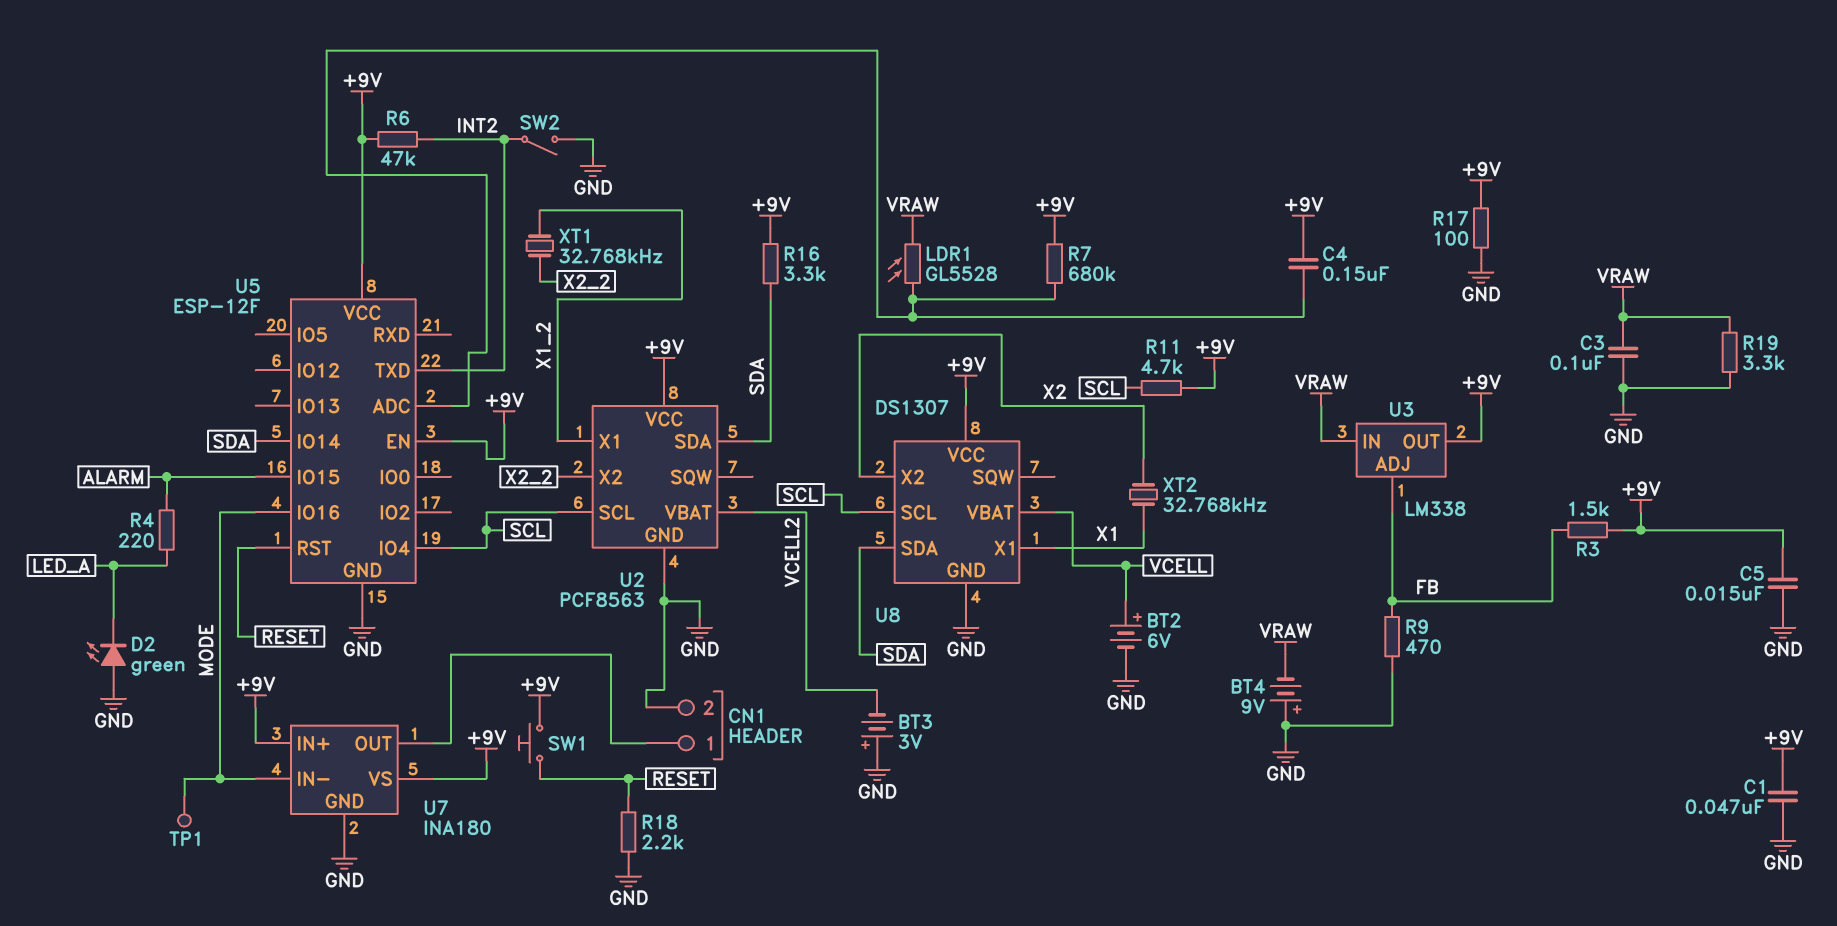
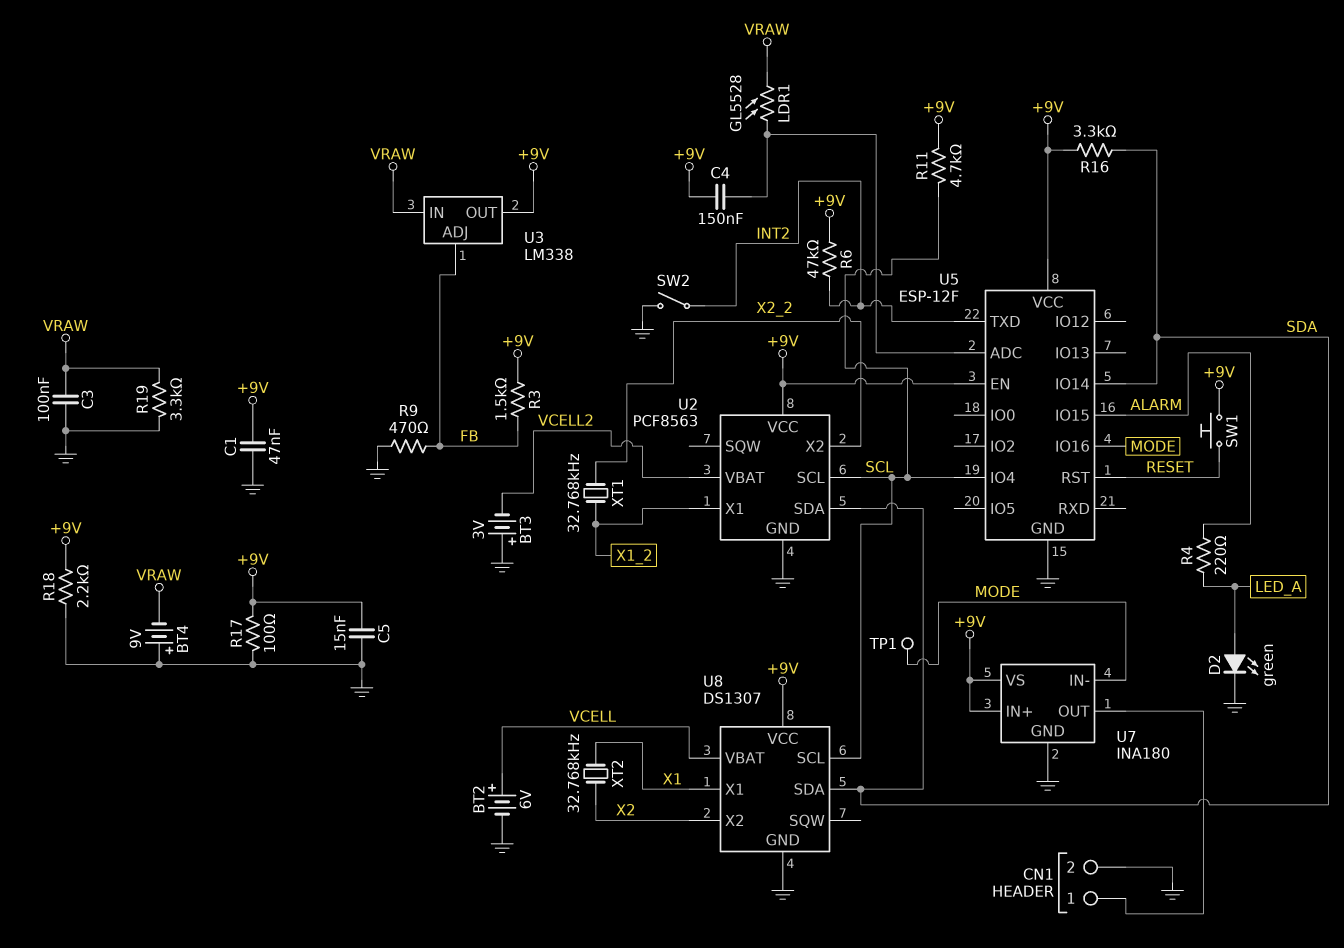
D2: LED green (A GND, K LED_A) -> LED green (A LED_A, K GND)
R7: 680k (+9V, U5/ADC) -> none
R18: 2.2k (GND, RESET) -> 2.2k (+9V, GND)

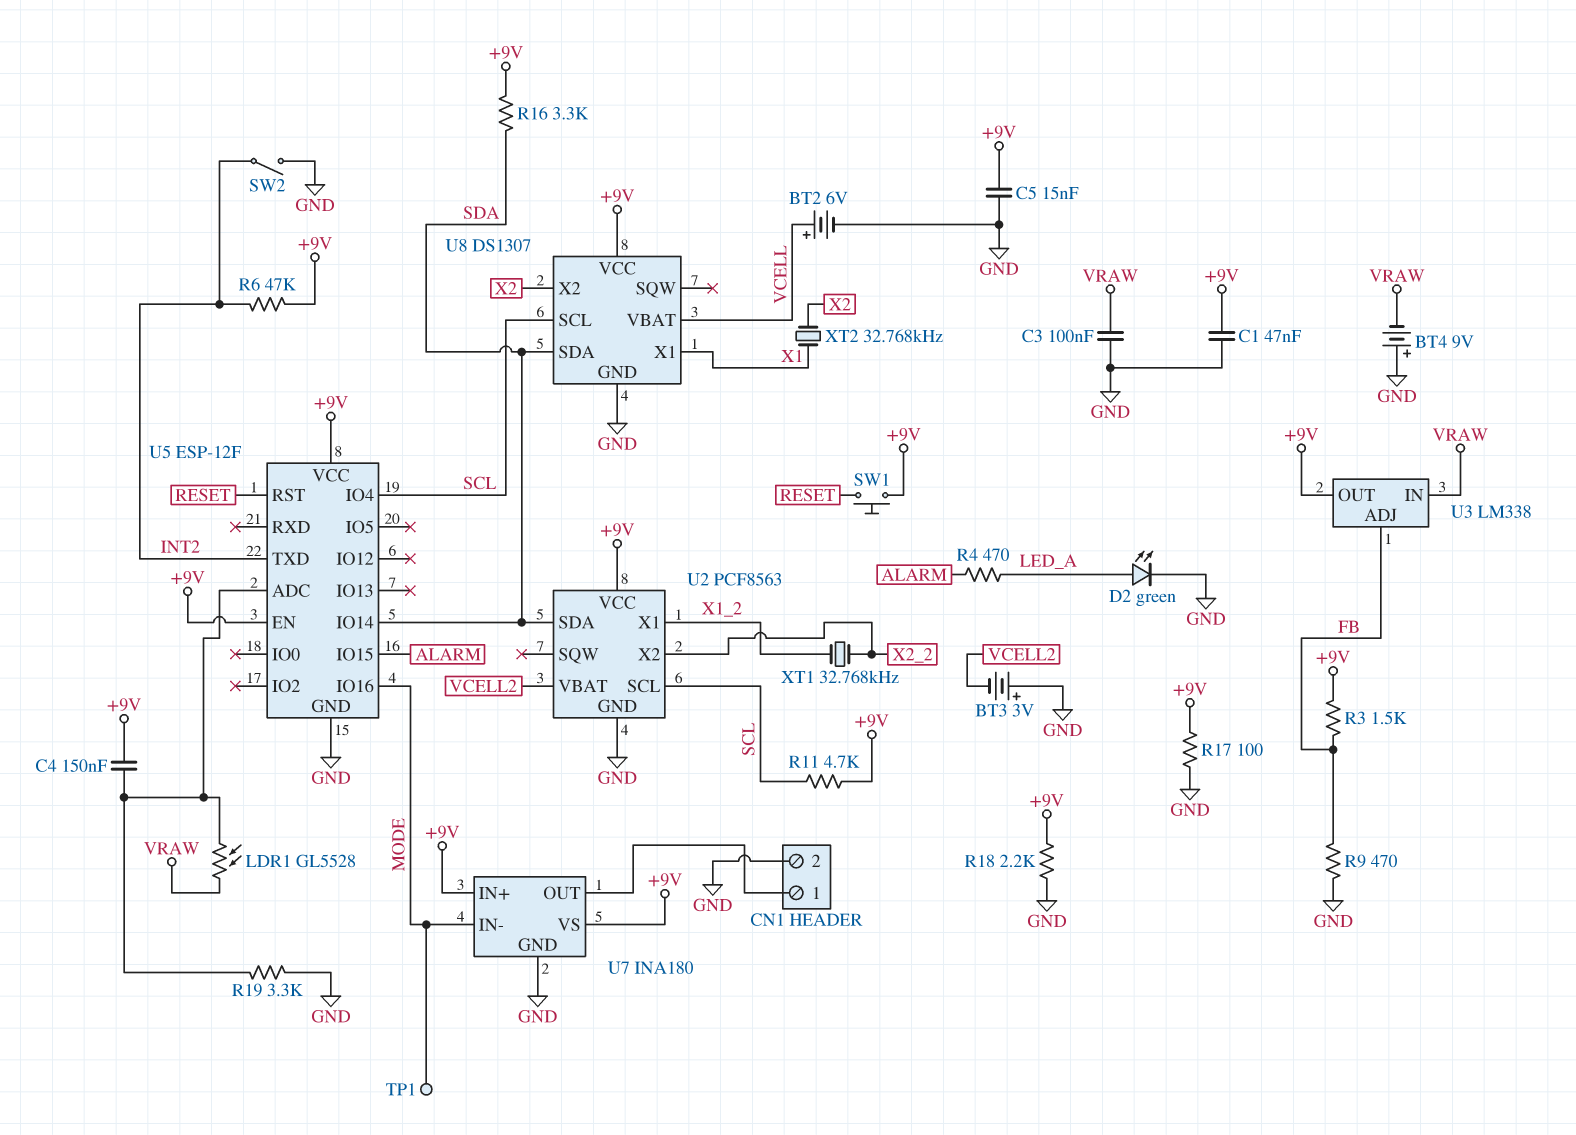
R4: 220 (ALARM, LED_A) -> 470 (ALARM, LED_A)
R19: 3.3k (GND, VRAW) -> 3.3k (GND, U5/ADC)

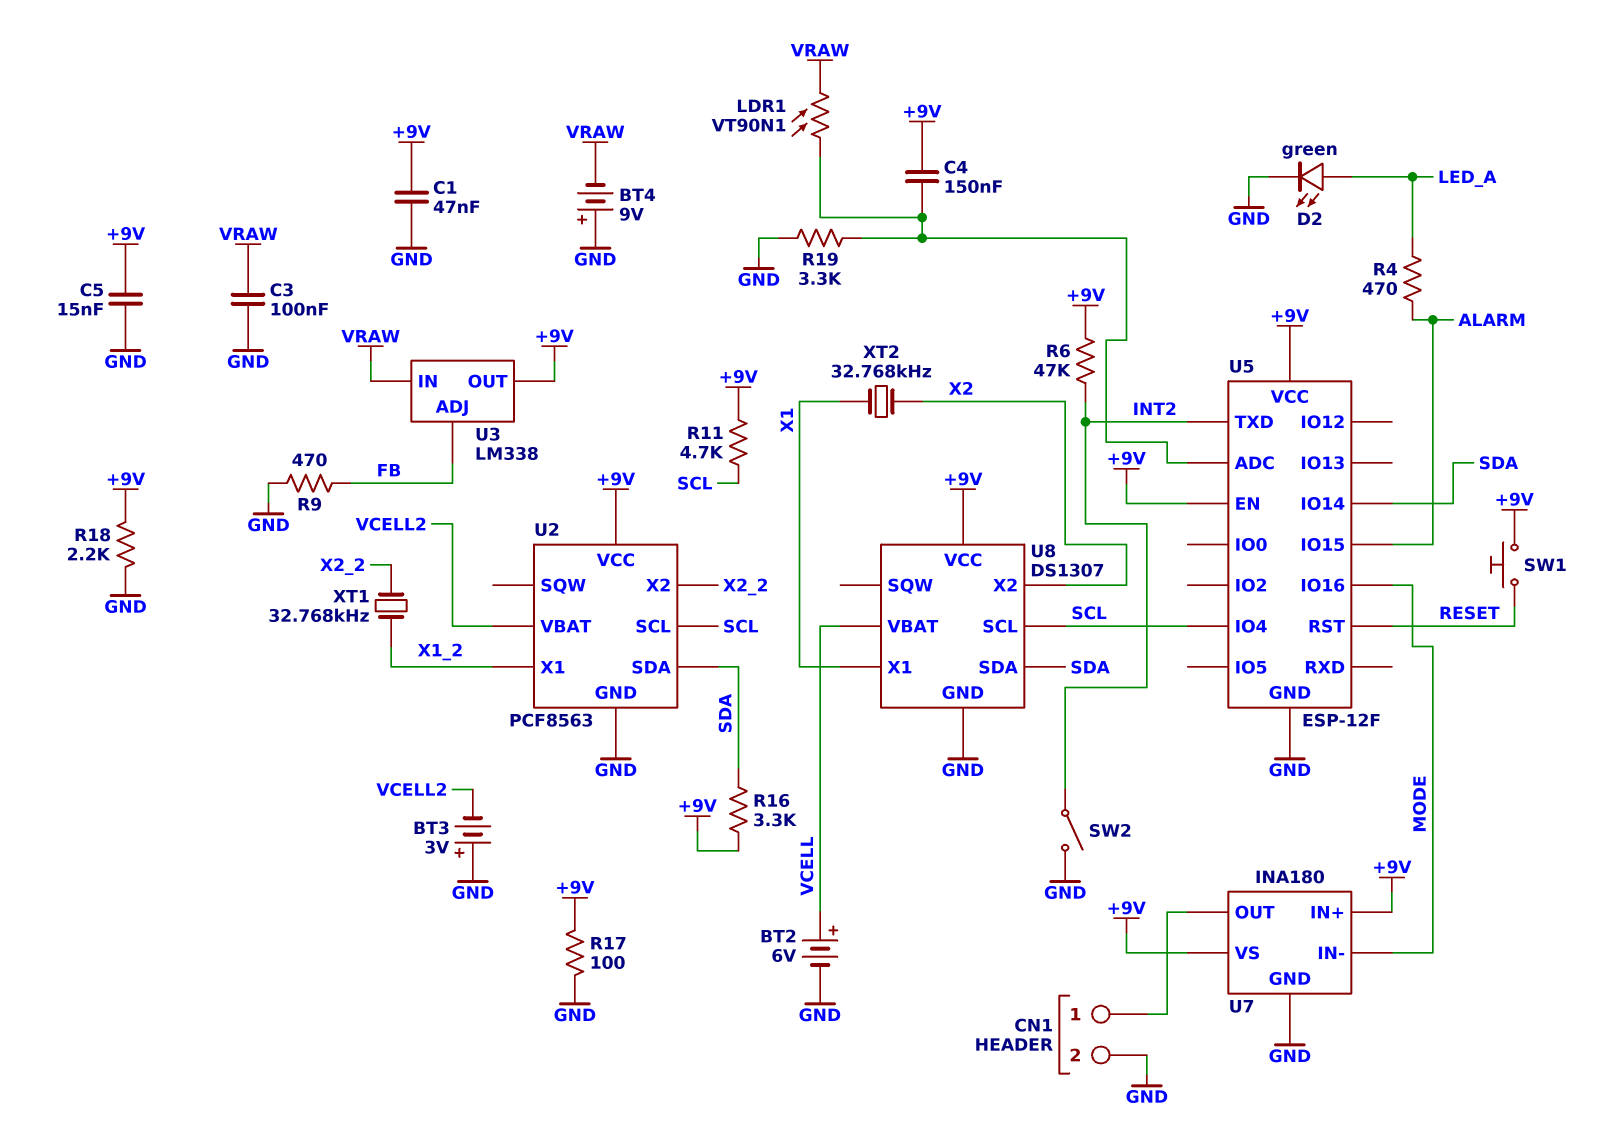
LDR1: GL5528 (U5/ADC, VRAW) -> VT90N1 (U5/ADC, VRAW)
R3: 1.5k (+9V, FB) -> none
TP1: test point (MODE) -> none

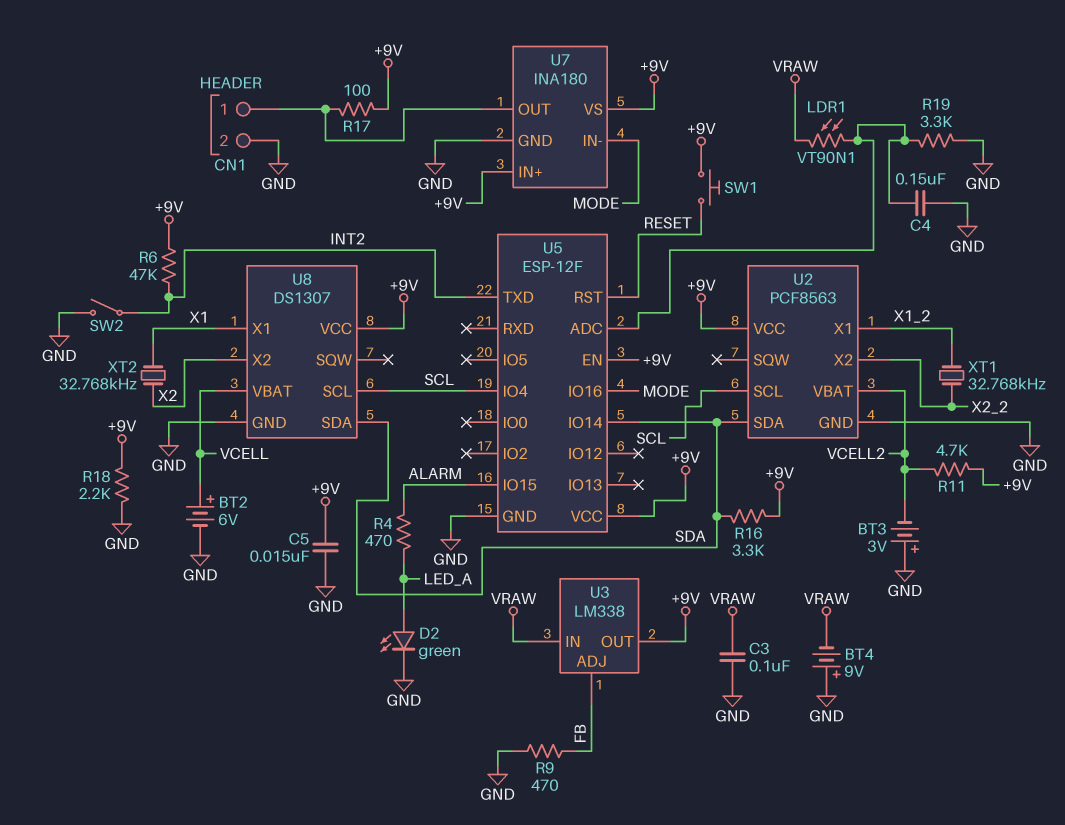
C1: 47nF (+9V, GND) -> none
C4: 150nF (+9V, U5/ADC) -> 150nF (GND, U5/ADC)
R11: 4.7k (+9V, SCL) -> 4.7k (+9V, VCELL2)
R17: 100 (+9V, GND) -> 100 (+9V, CN1/1)

